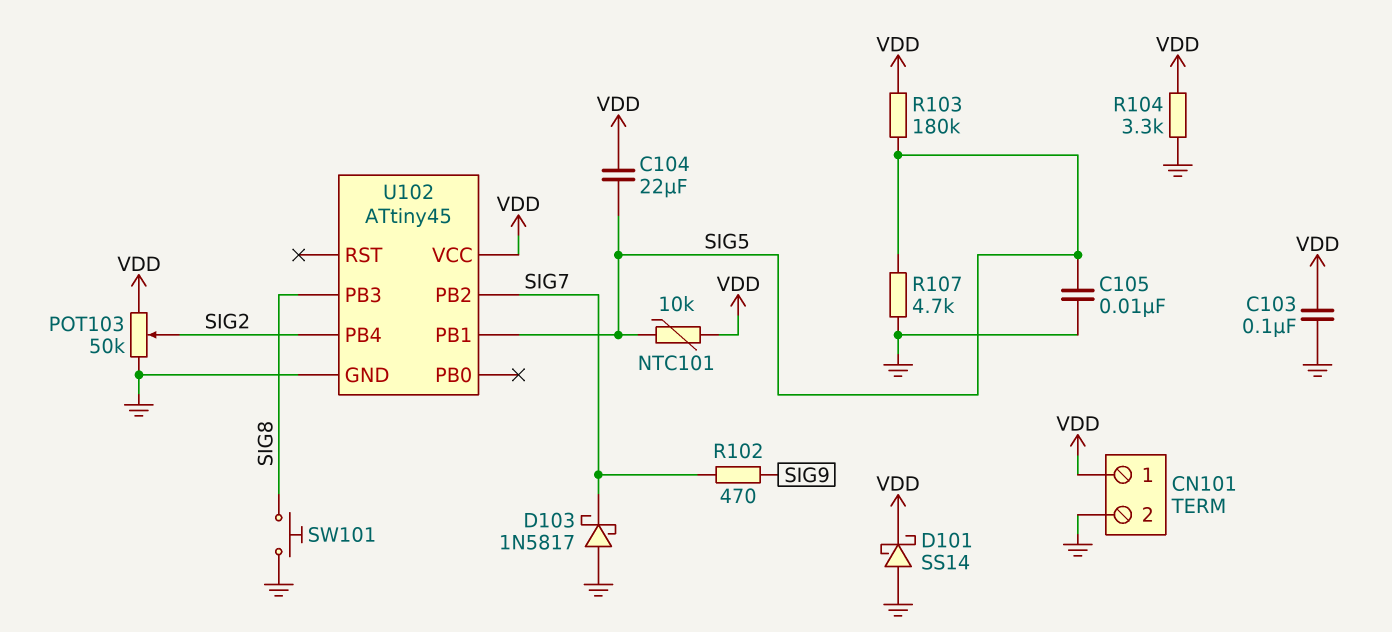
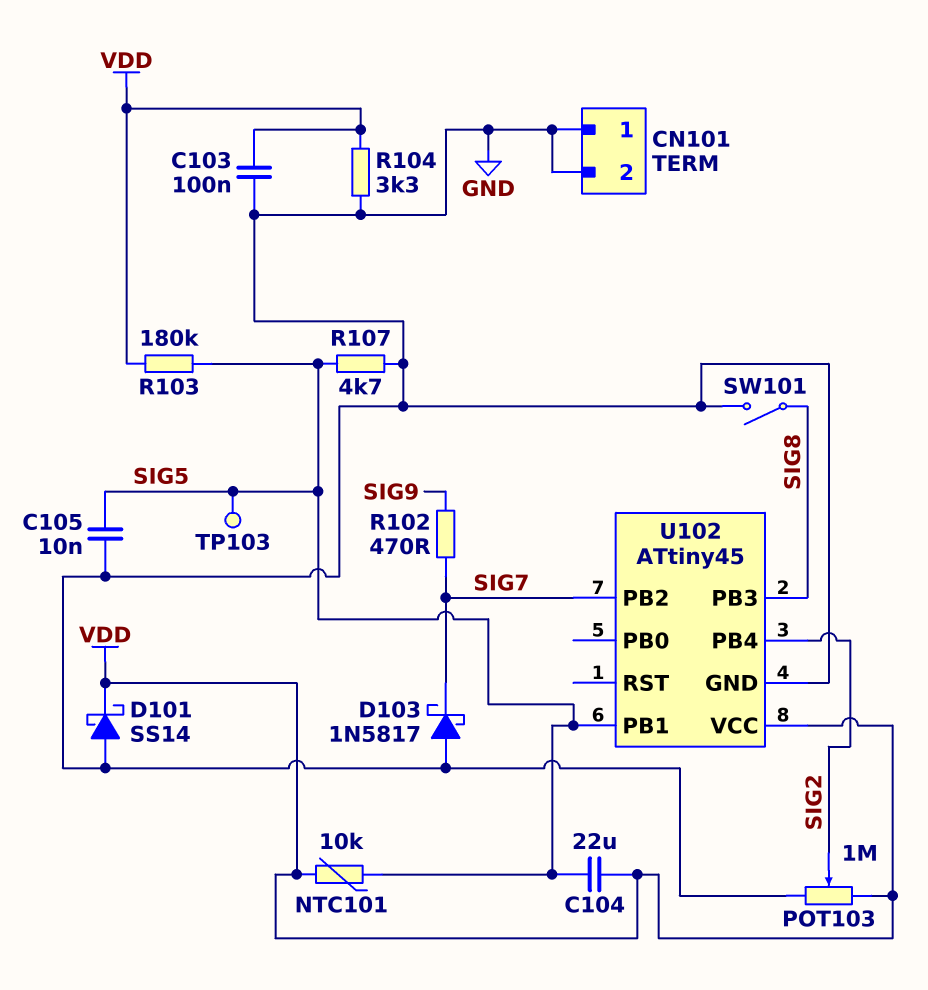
CN101 pin 1: VDD -> GND
POT103: 50k (GND, VDD, wiper SIG2) -> 1M (GND, VDD, wiper SIG2)
SW101: button (GND, SIG8) -> switch (GND, SIG8)
TP103: none -> test point (SIG5)

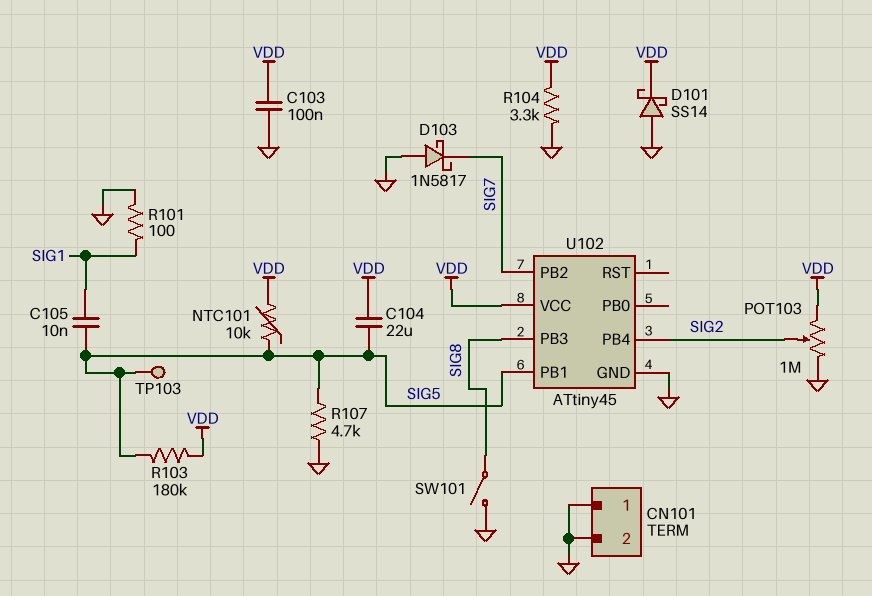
C105: 10nF (GND, SIG5) -> 10nF (SIG1, SIG5)
R101: none -> 100 (GND, SIG1)
R102: 470 (SIG7, SIG9) -> none

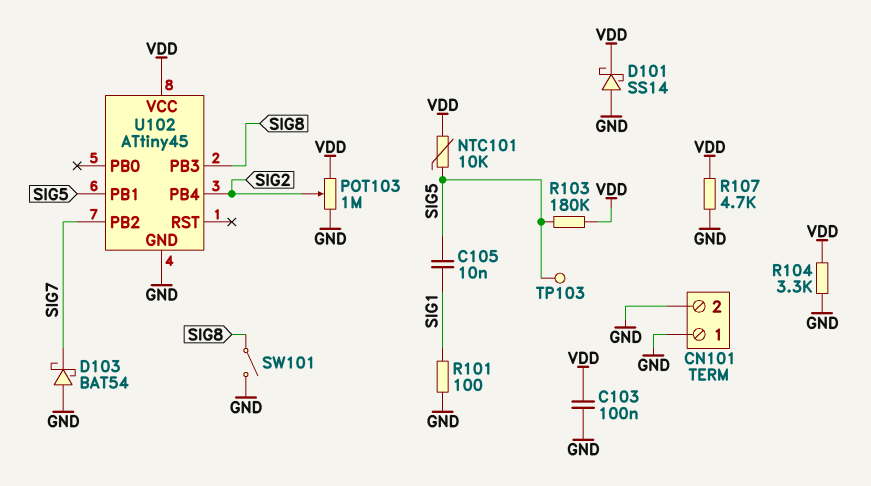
C104: 22uF (SIG5, VDD) -> none
D103: schottky 1N5817 (A GND, K SIG7) -> schottky BAT54 (A GND, K SIG7)
R107: 4.7k (GND, SIG5) -> 4.7k (GND, VDD)

